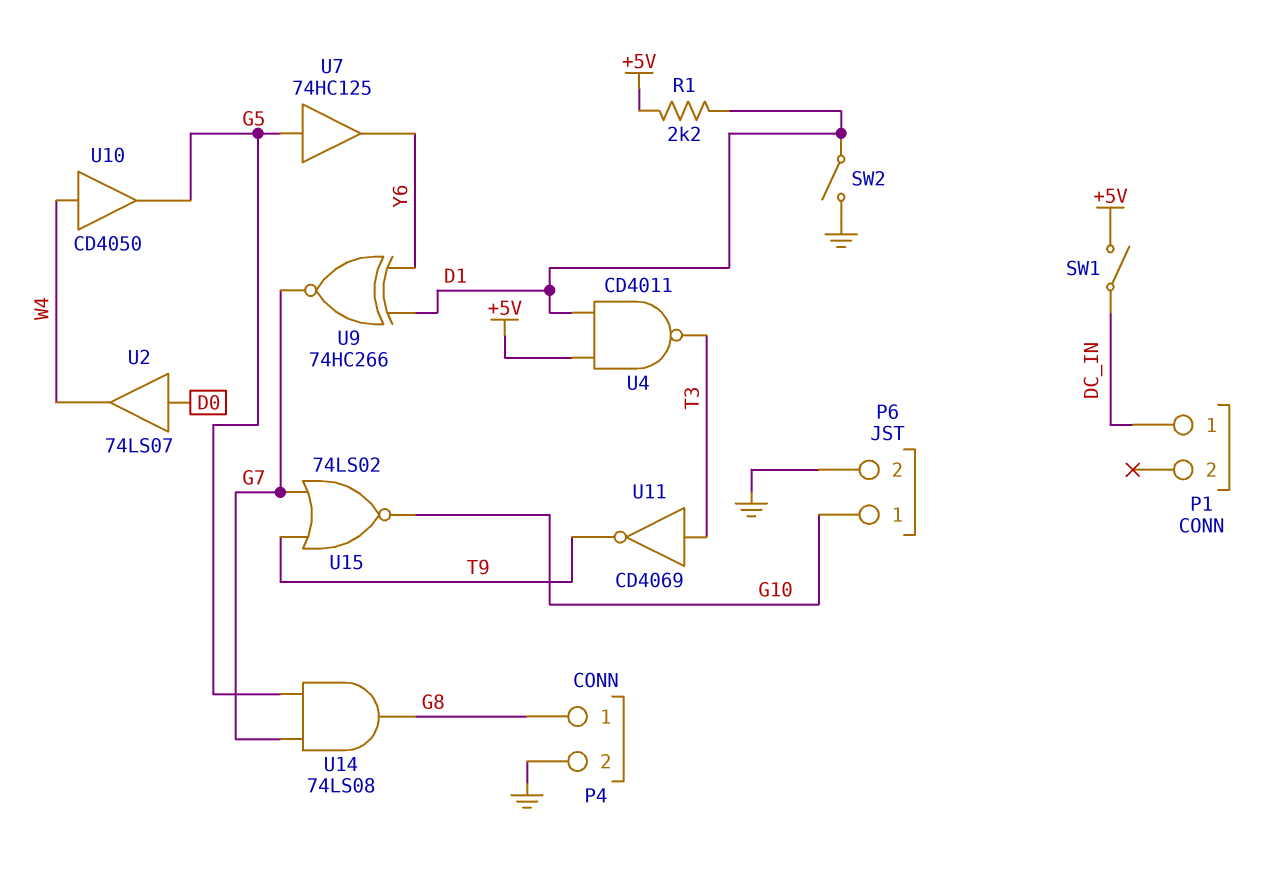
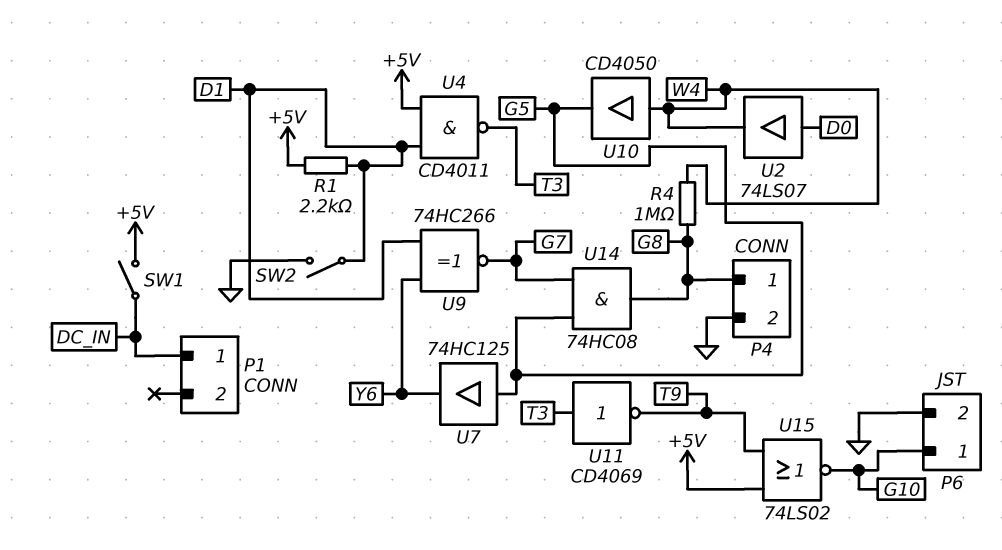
R4: none -> 1M (G8, W4)
U14: AND 74LS08 (in G5, in G7, out G8) -> AND 74HC08 (in G5, in G7, out G8)
U15: NOR 74LS02 (in G7, in T9, out G10) -> NOR 74LS02 (in +5V, in T9, out G10)

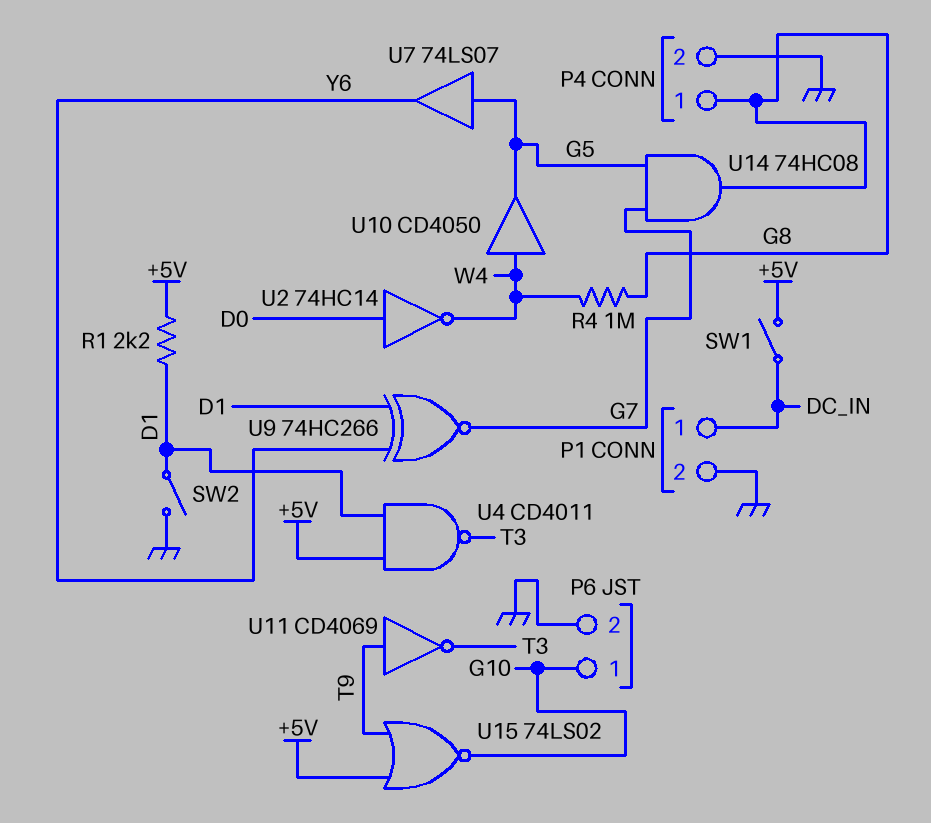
P1 pin 2: none -> GND
U2: buffer 74LS07 (in D0, out W4) -> NOT 74HC14 (in D0, out W4)
U7: buffer 74HC125 (in G5, out Y6) -> buffer 74LS07 (in G5, out Y6)
U11: NOT CD4069 (in T3, out T9) -> NOT CD4069 (in T9, out T3)

